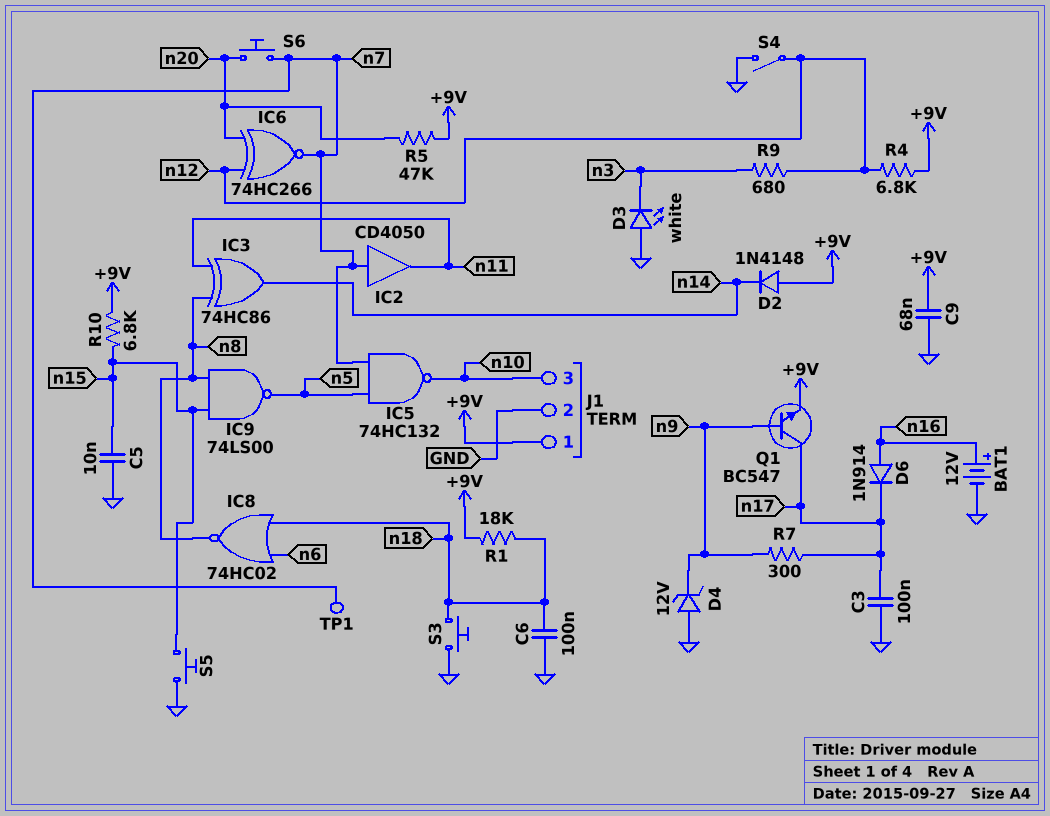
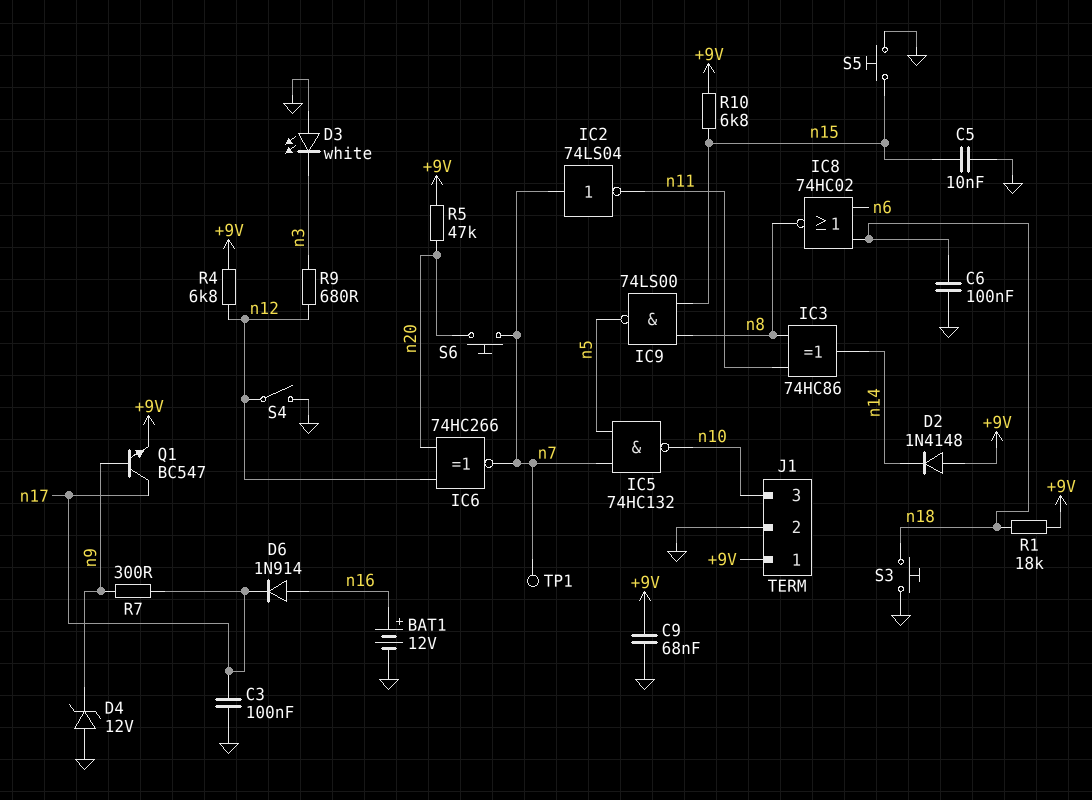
IC2: buffer CD4050 (in n7, out n11) -> NOT 74LS04 (in n7, out n11)

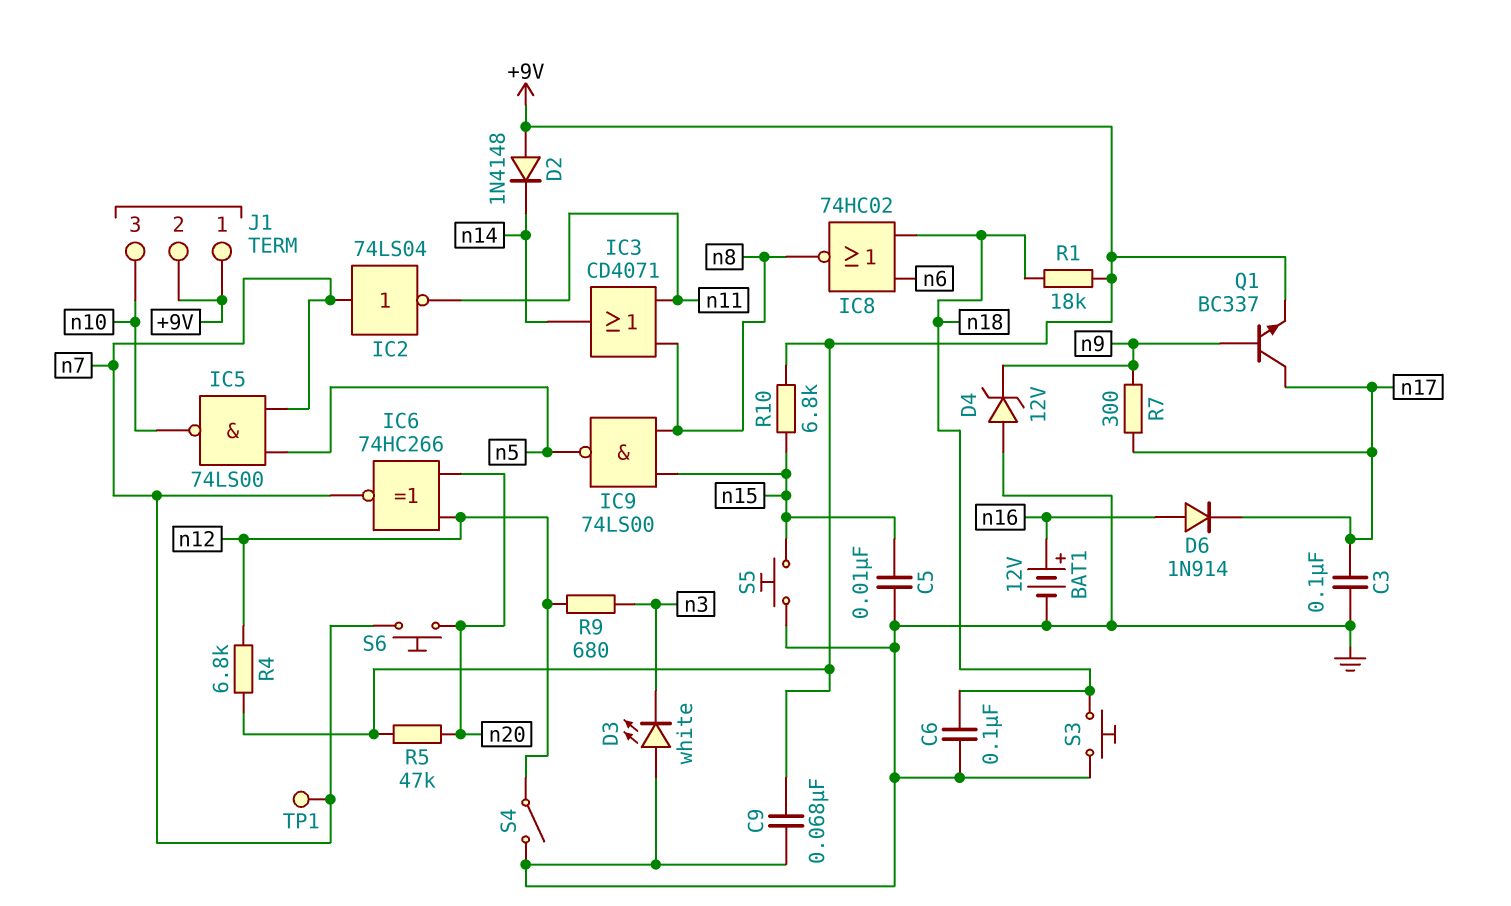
IC3: XOR 74HC86 (in n8, in n11, out n14) -> OR CD4071 (in n8, in n11, out n14)
IC5: NAND 74HC132 (in n5, in n7, out n10) -> NAND 74LS00 (in n5, in n7, out n10)
J1 pin 2: GND -> +9V
Q1: NPN BC547 (B n9, C n17, E +9V) -> NPN BC337 (B n9, C n17, E +9V)

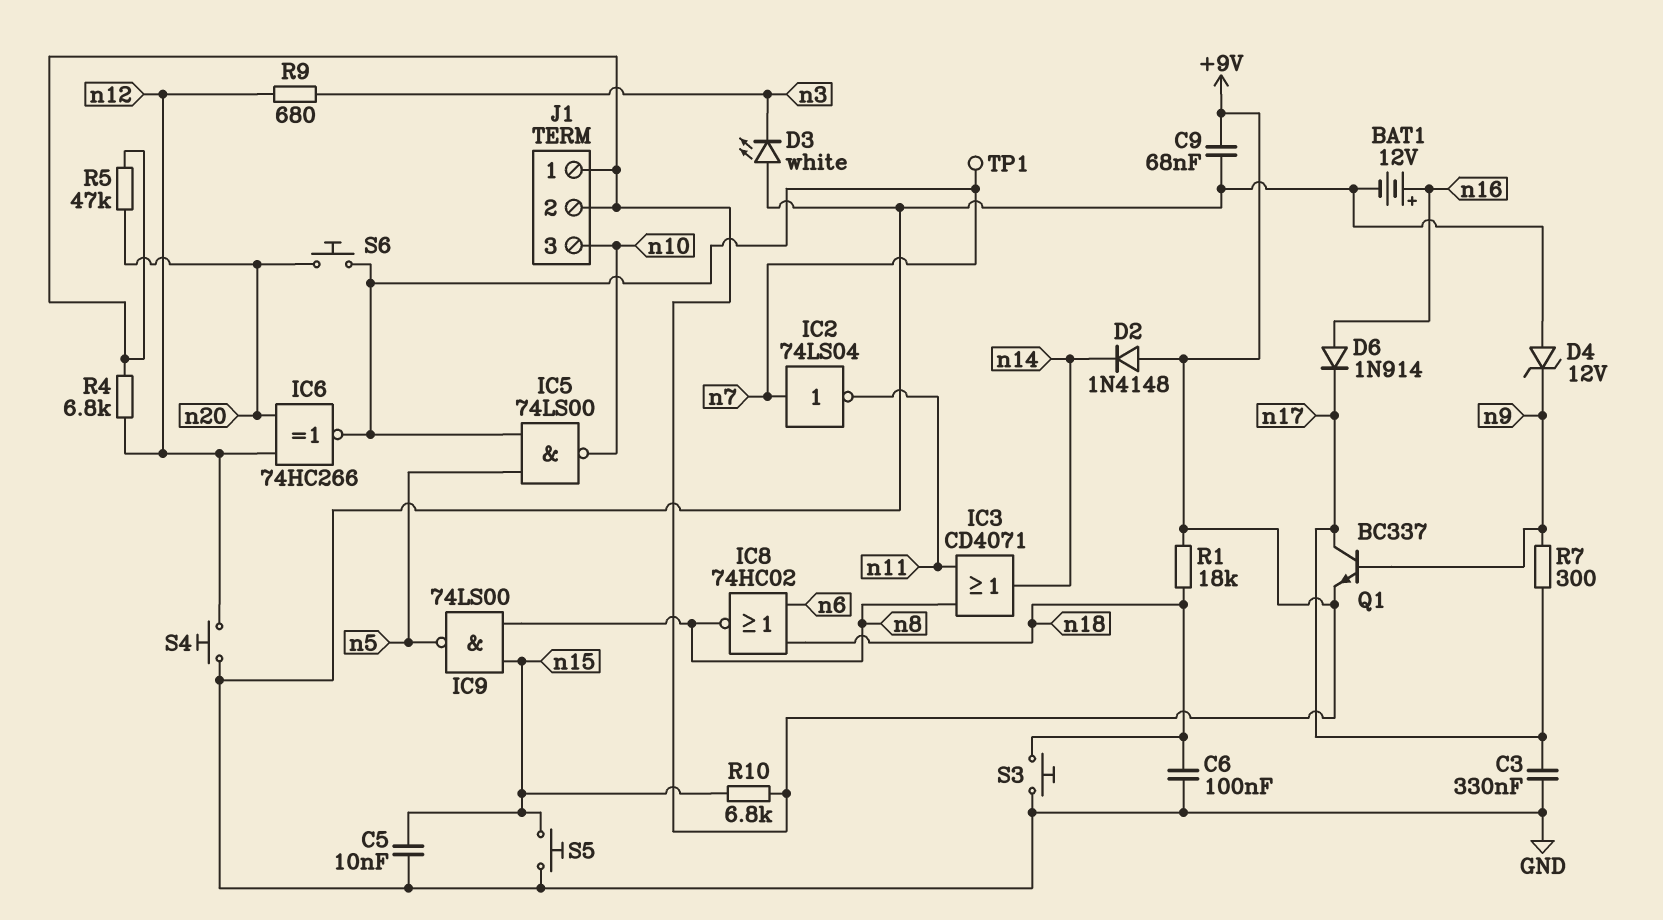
C3: 100nF (GND, n17) -> 330nF (GND, n17)
S4: switch (GND, n12) -> button (GND, n12)

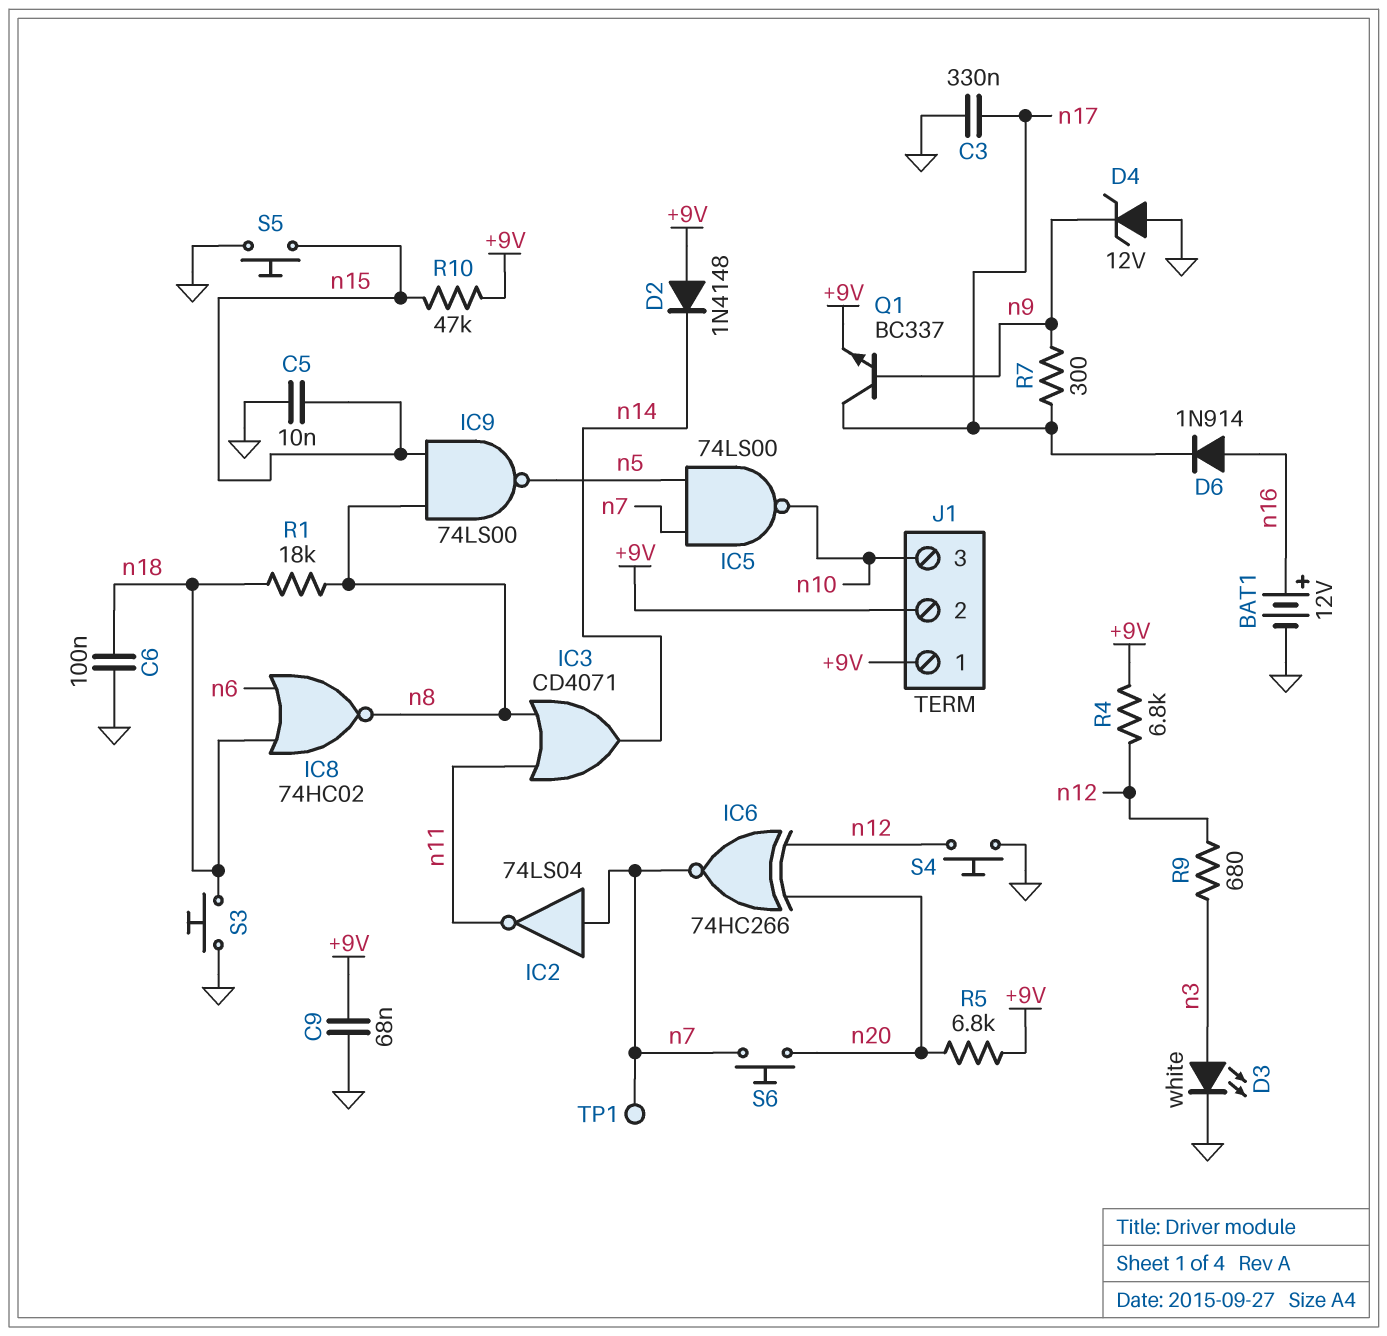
D3: LED white (A GND, K n3) -> LED white (A n3, K GND)
R1: 18k (+9V, n18) -> 18k (n8, n18)
R5: 47k (+9V, n20) -> 6.8k (+9V, n20)
R10: 6.8k (+9V, n15) -> 47k (+9V, n15)

